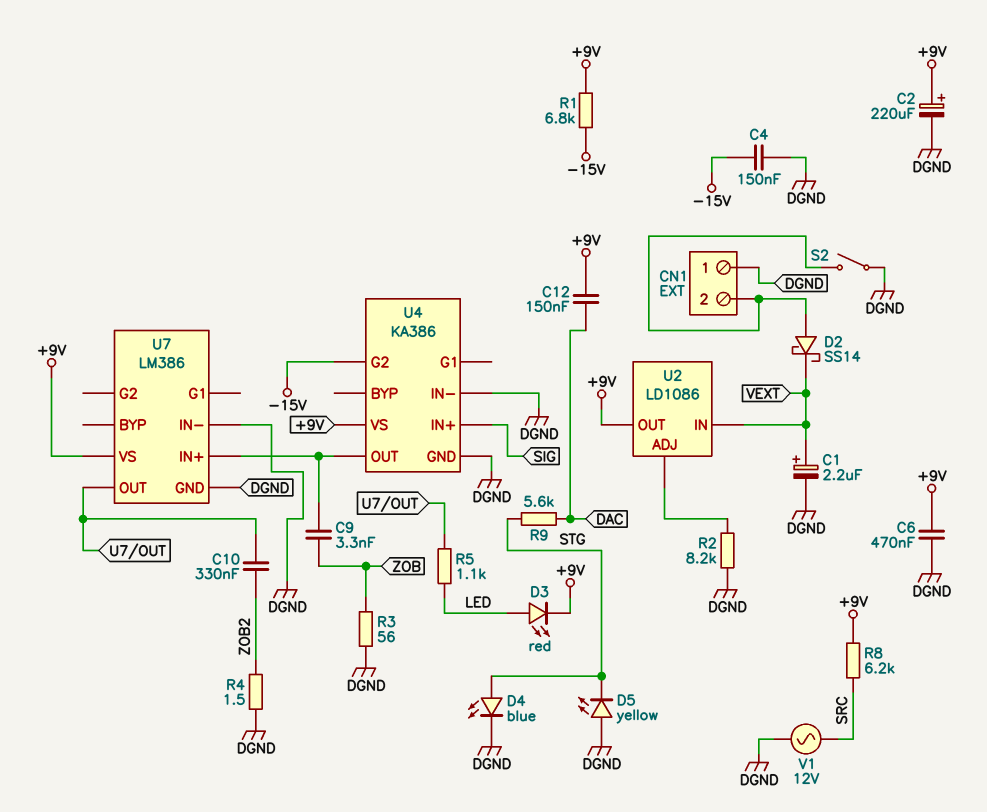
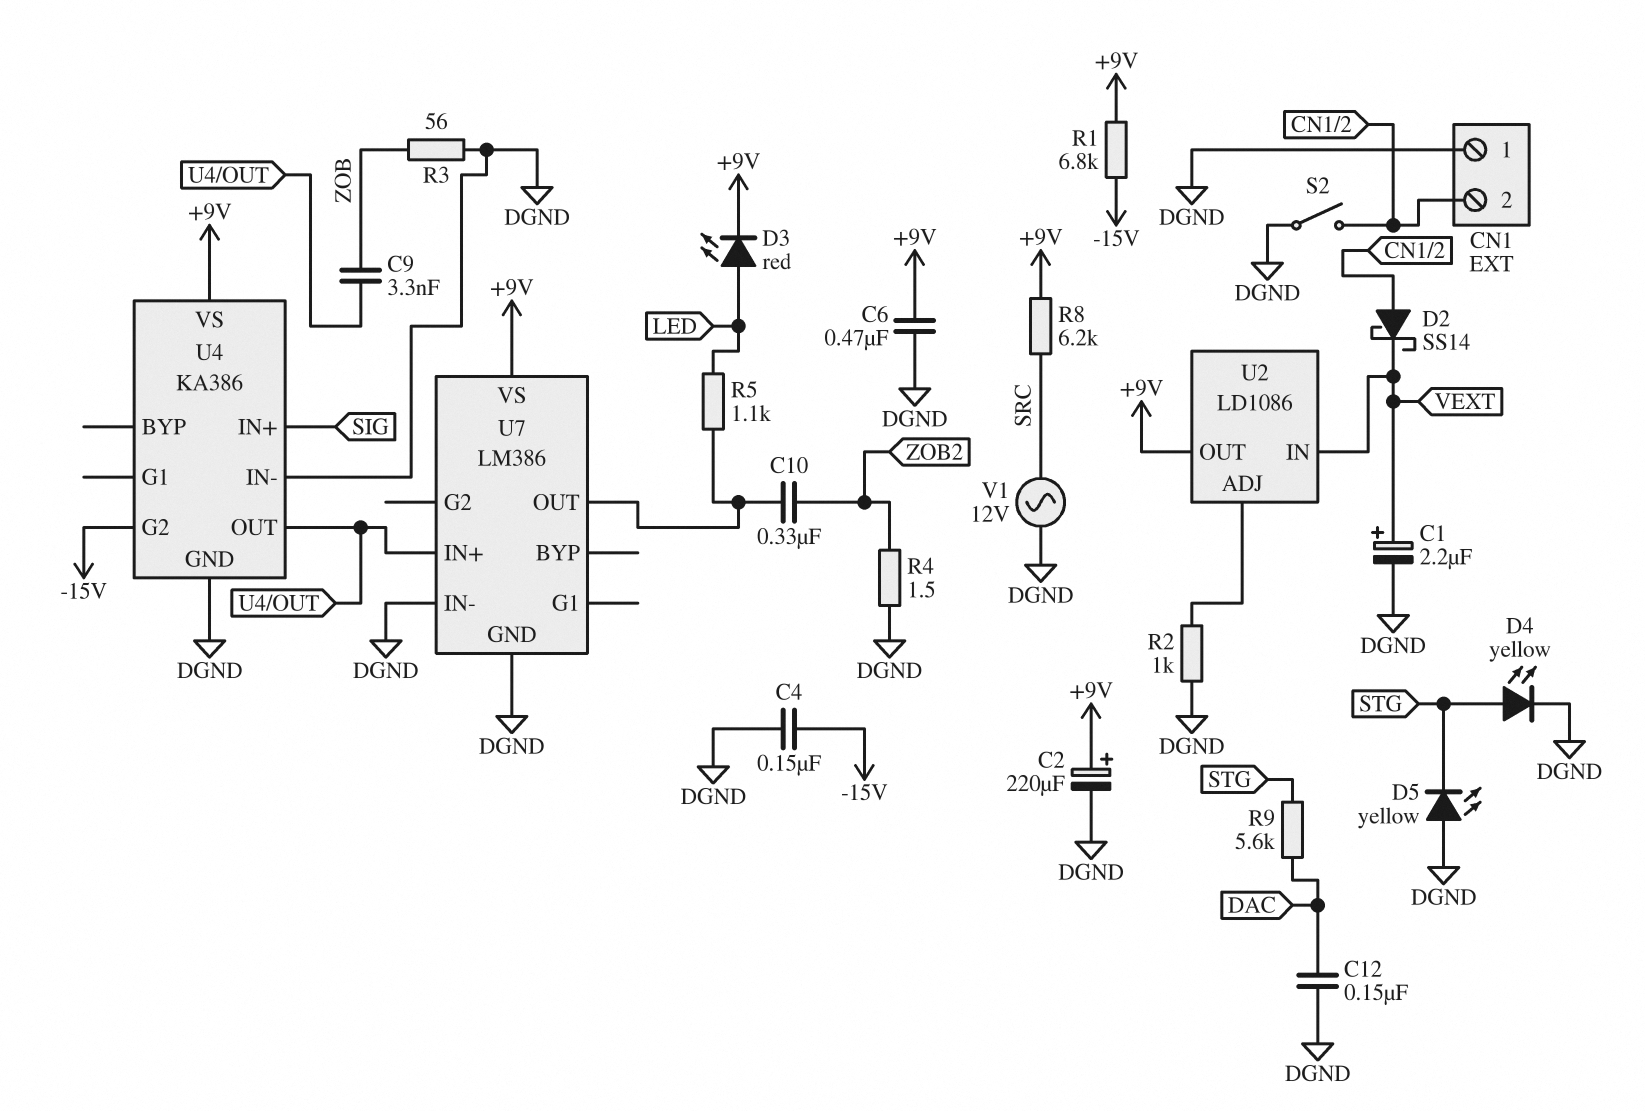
C12: 150nF (+9V, DAC) -> 150nF (DAC, DGND)
D4: LED blue (A STG, K DGND) -> LED yellow (A STG, K DGND)
R2: 8.2k (DGND, U2/ADJ) -> 1k (DGND, U2/ADJ)

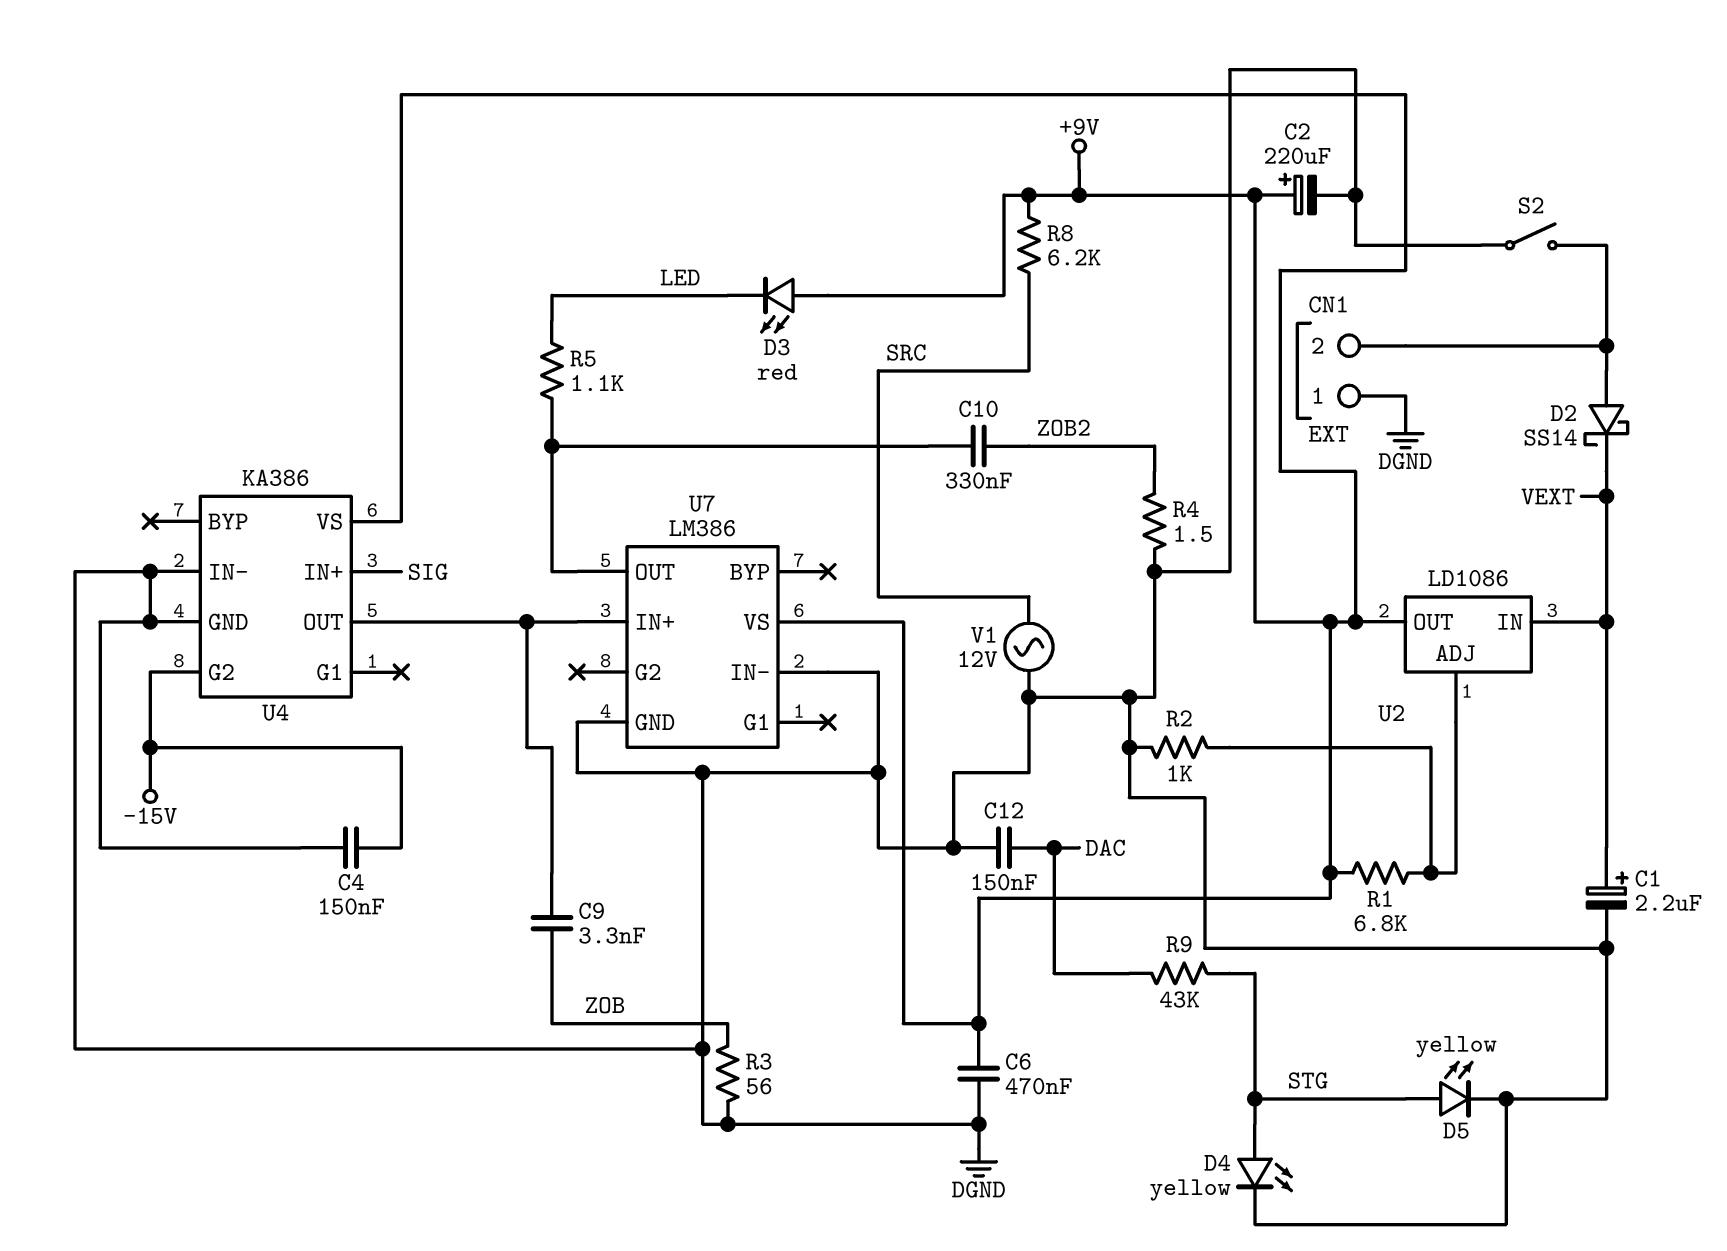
D3: LED red (A LED, K +9V) -> LED red (A +9V, K LED)
D5: LED yellow (A DGND, K STG) -> LED yellow (A STG, K DGND)
R1: 6.8k (+9V, -15V) -> 6.8k (+9V, U2/ADJ)
R9: 5.6k (DAC, STG) -> 43k (DAC, STG)

